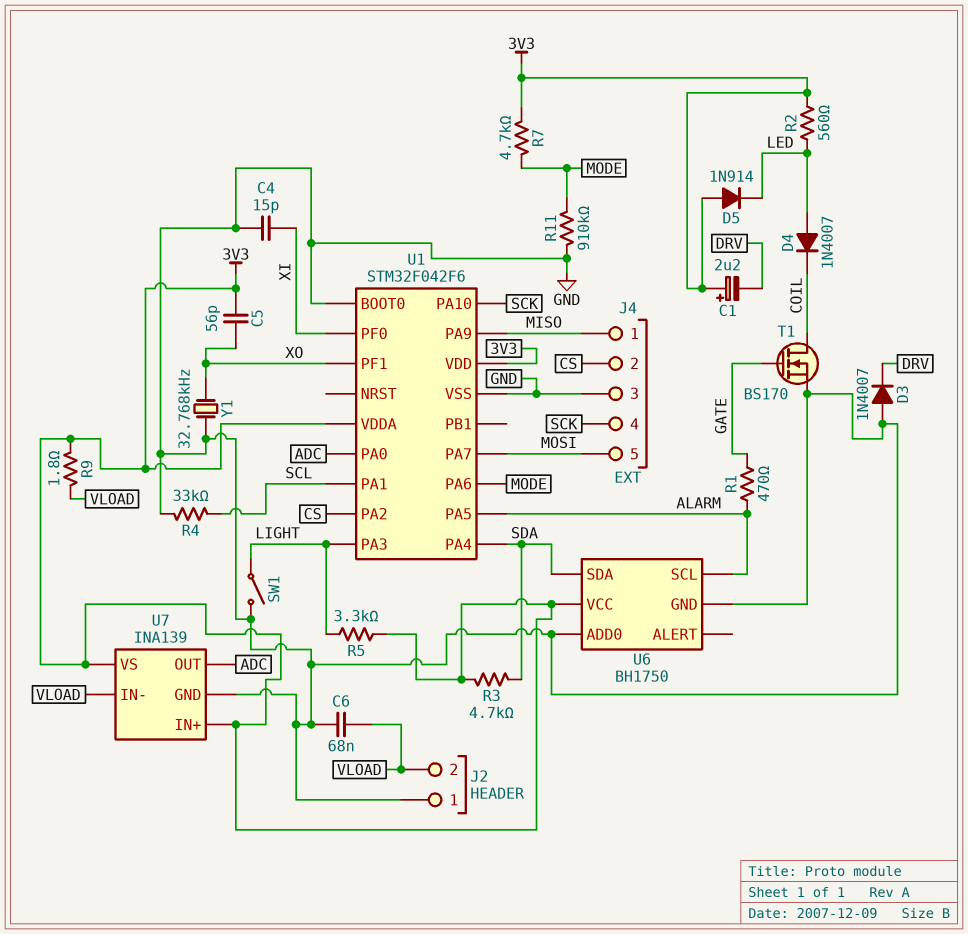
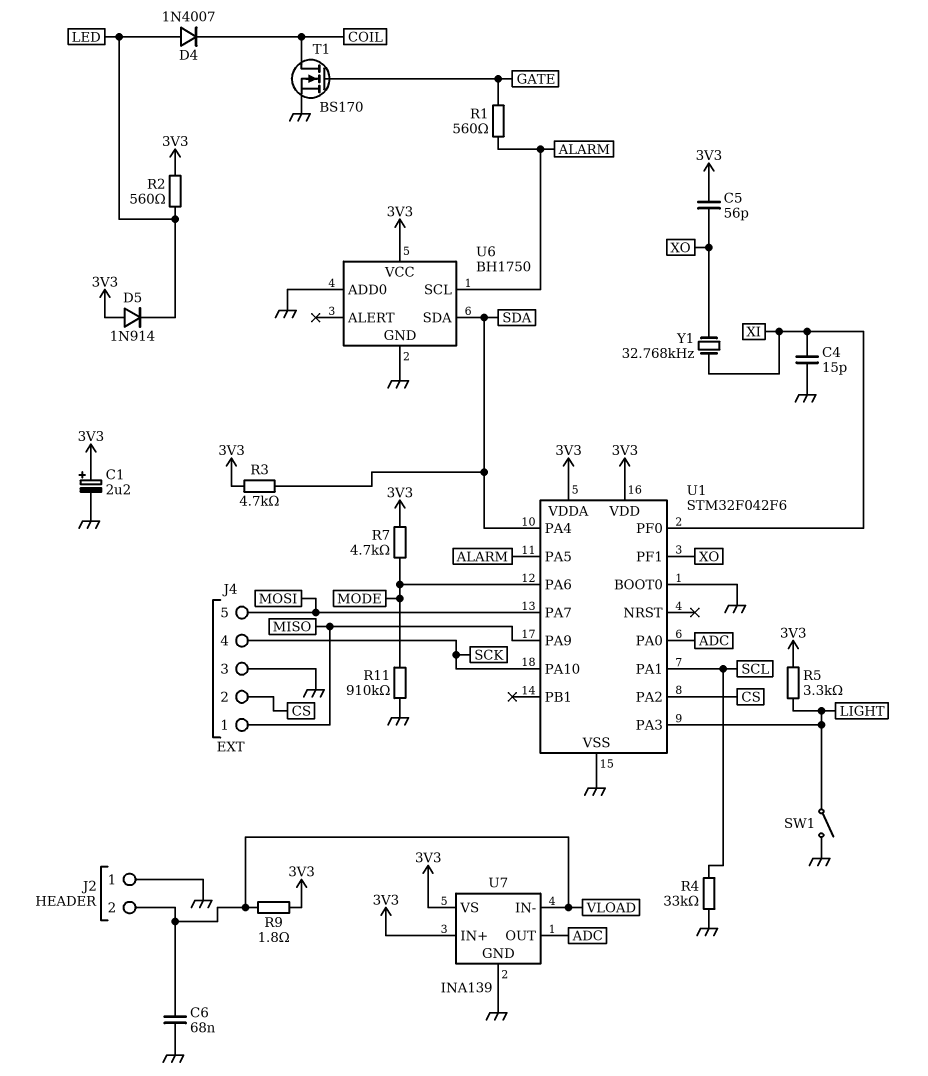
C1: 2.2uF (plus 3V3, minus DRV) -> 2.2uF (plus 3V3, minus GND)
D3: diode 1N4007 (A GND, K DRV) -> none
R1: 470 (ALARM, GATE) -> 560 (ALARM, GATE)
Y1: 32.768kHz (GND, XO) -> 32.768kHz (XI, XO)

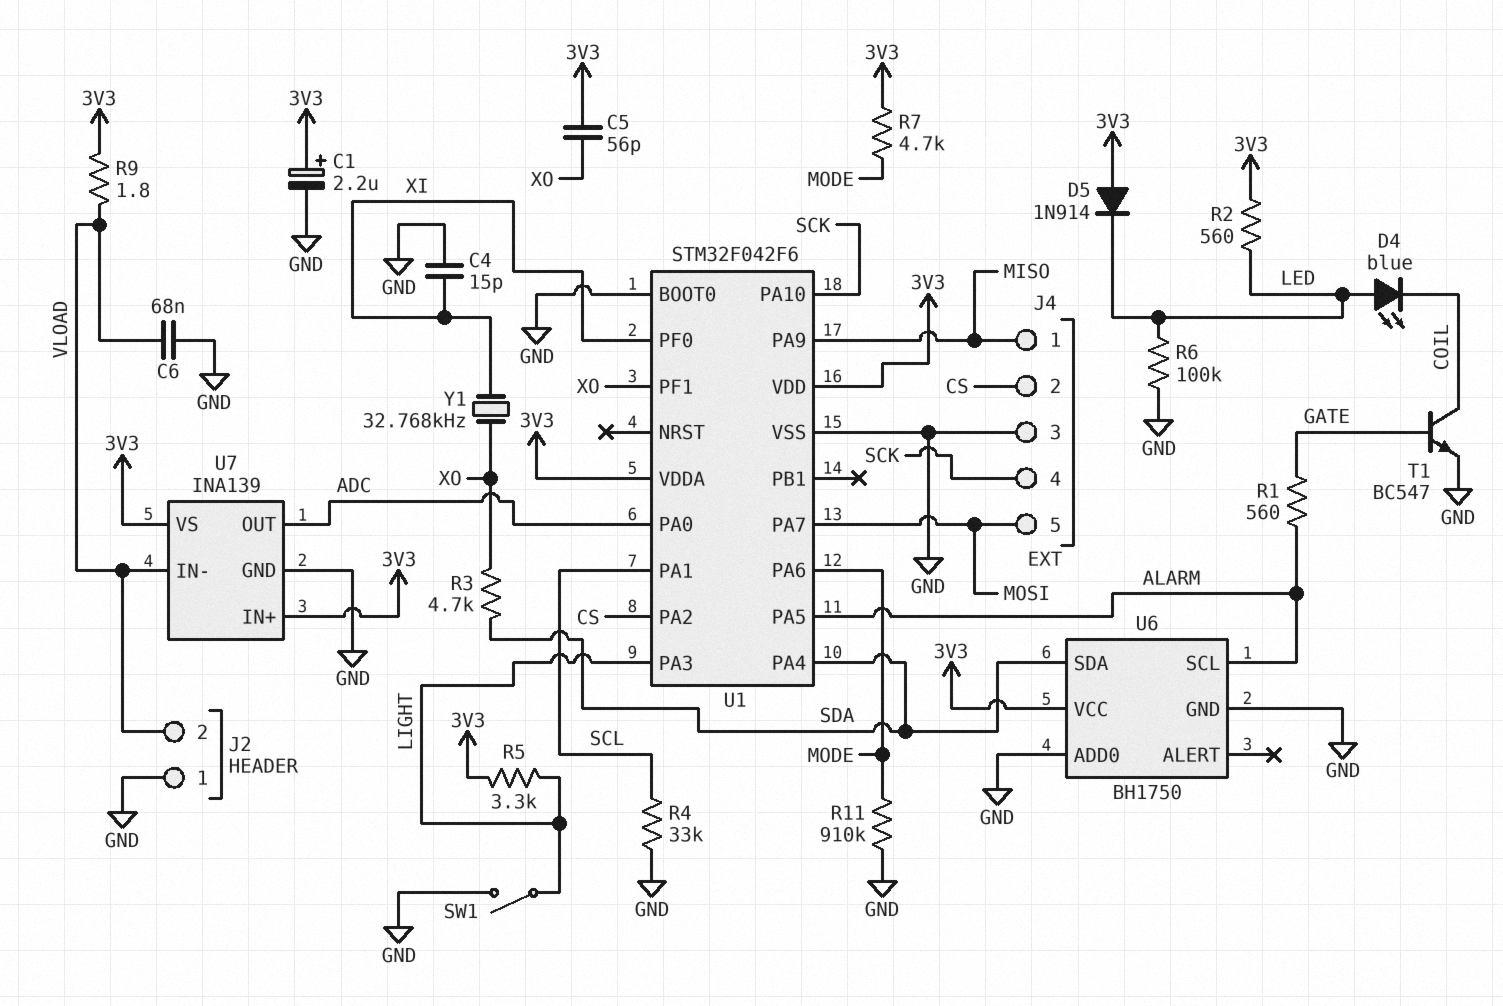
D4: diode 1N4007 (A LED, K COIL) -> LED blue (A LED, K COIL)
R3: 4.7k (3V3, SDA) -> 4.7k (SDA, XO)
R6: none -> 100k (GND, LED)
T1: NMOS BS170 (G GATE, D COIL, S GND) -> NPN BC547 (B GATE, C COIL, E GND)

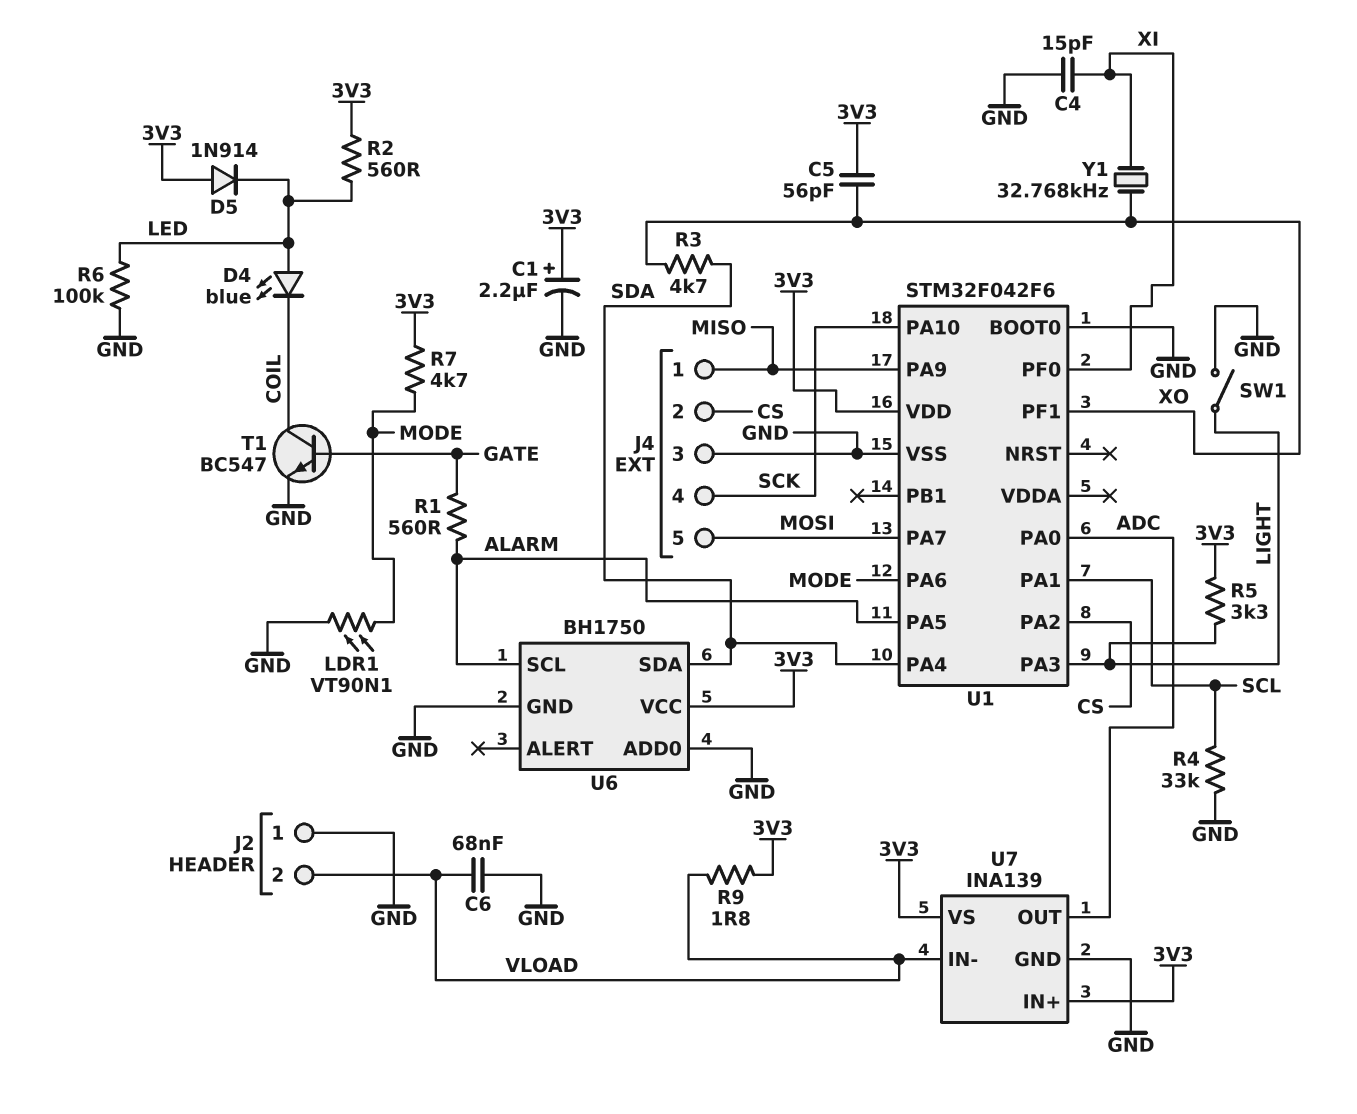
LDR1: none -> VT90N1 (GND, MODE)
R11: 910k (GND, MODE) -> none
U1 pin VDDA: 3V3 -> none

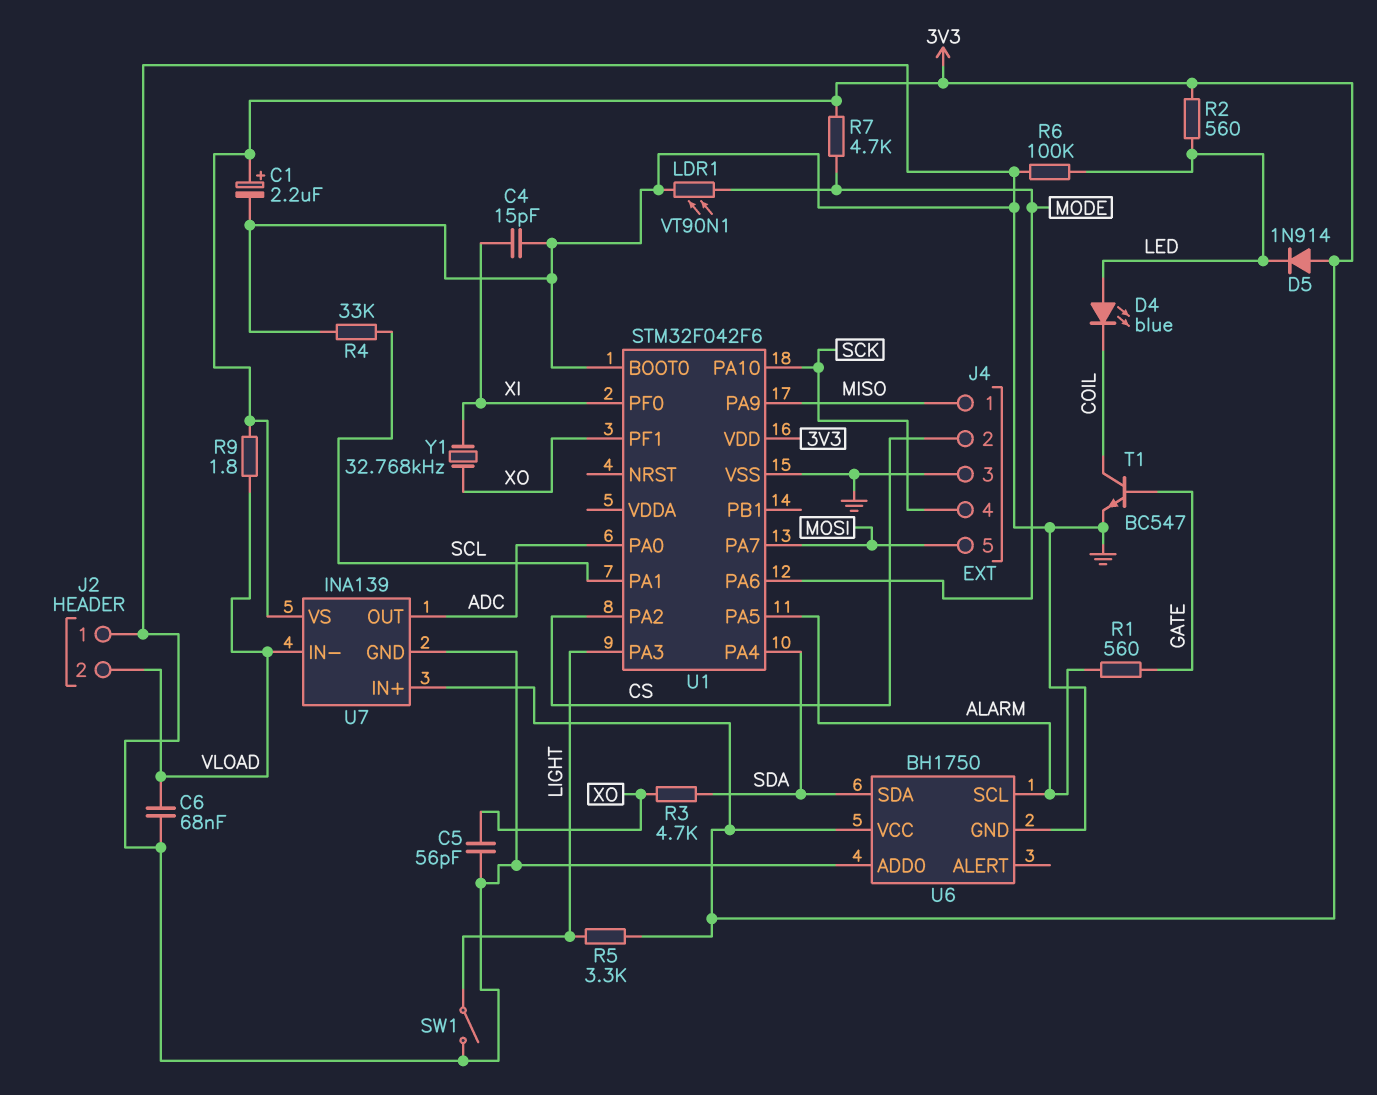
C5: 56pF (3V3, XO) -> 56pF (GND, XO)

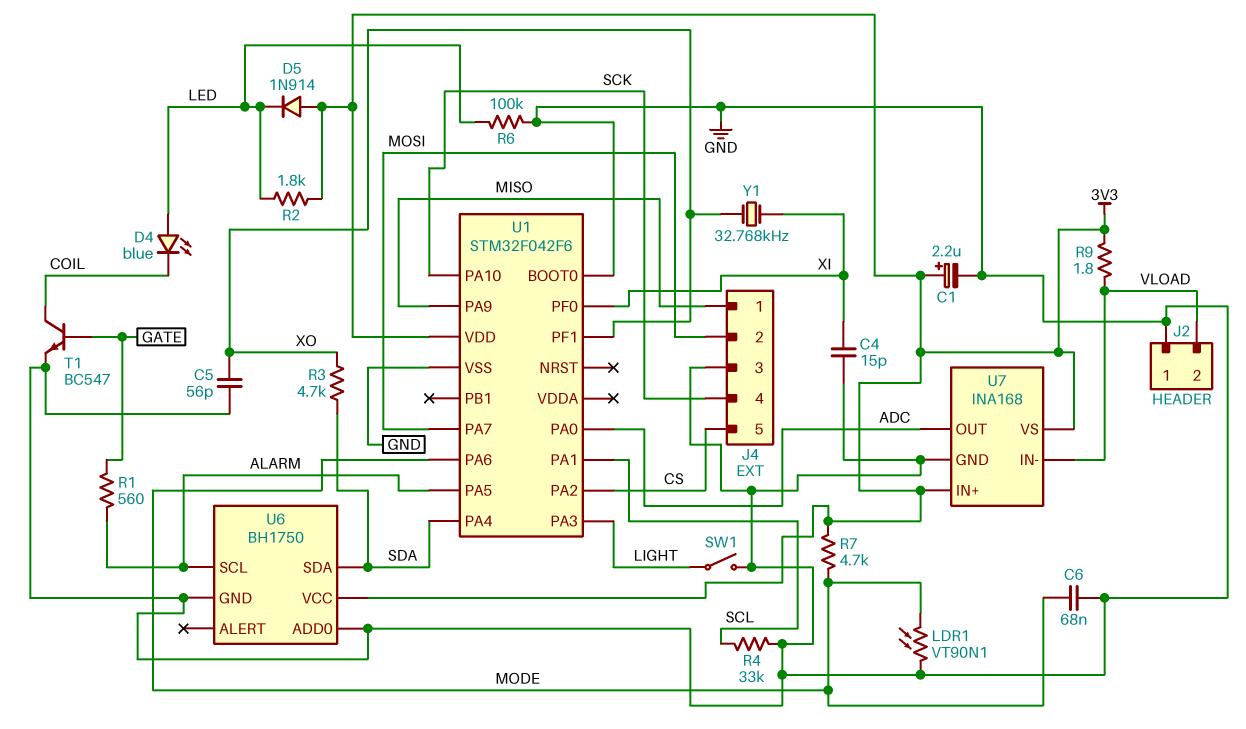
C6: 68nF (GND, VLOAD) -> 68nF (GND, MODE)
J4 pin 2: CS -> MOSI
J4 pin 5: MOSI -> CS
R2: 560 (3V3, LED) -> 1.8k (3V3, LED)
R5: 3.3k (3V3, LIGHT) -> none
U7: INA139 -> INA168

